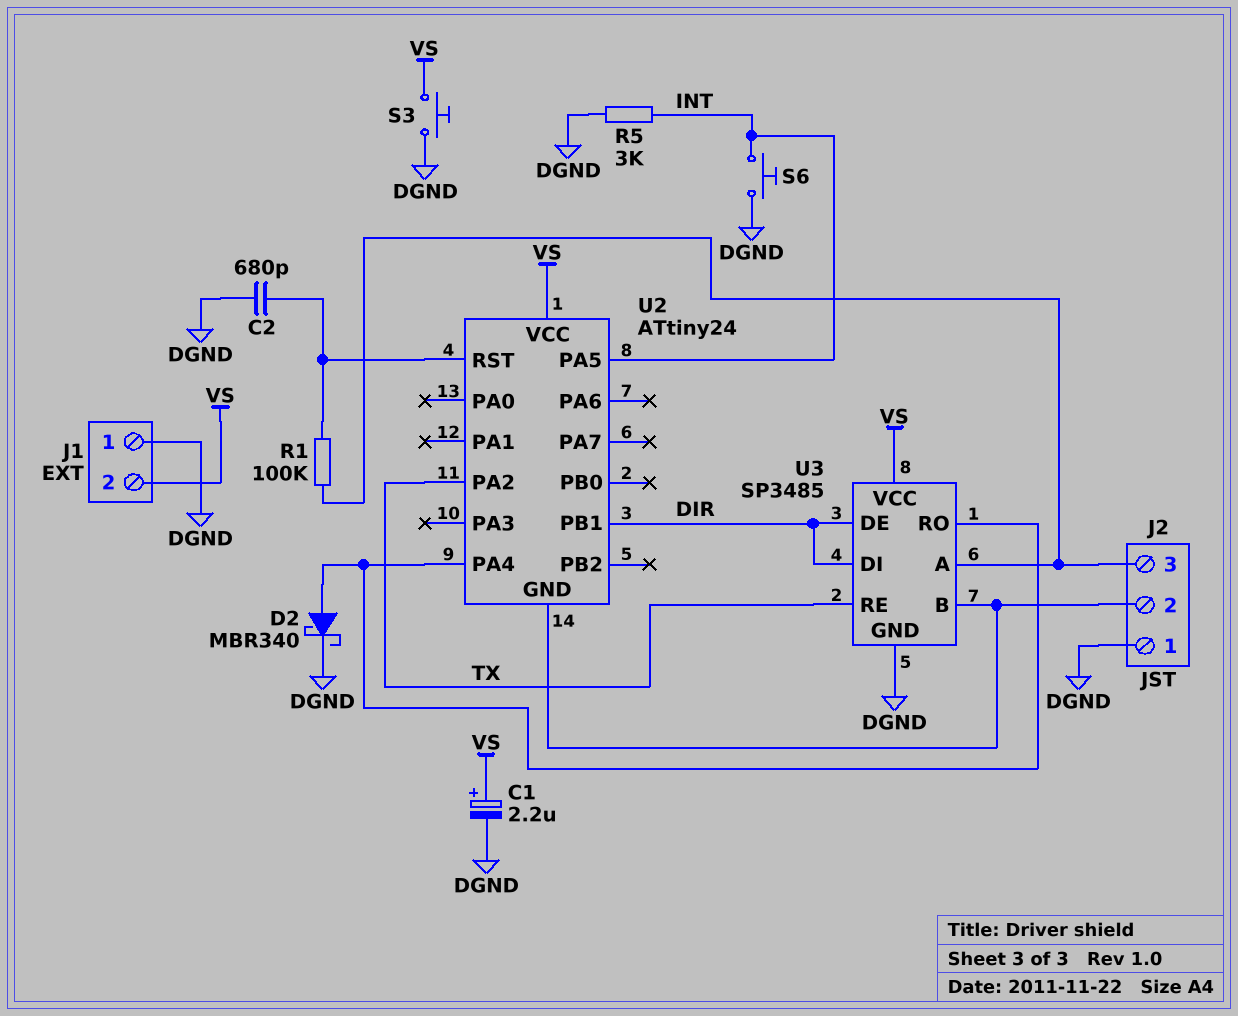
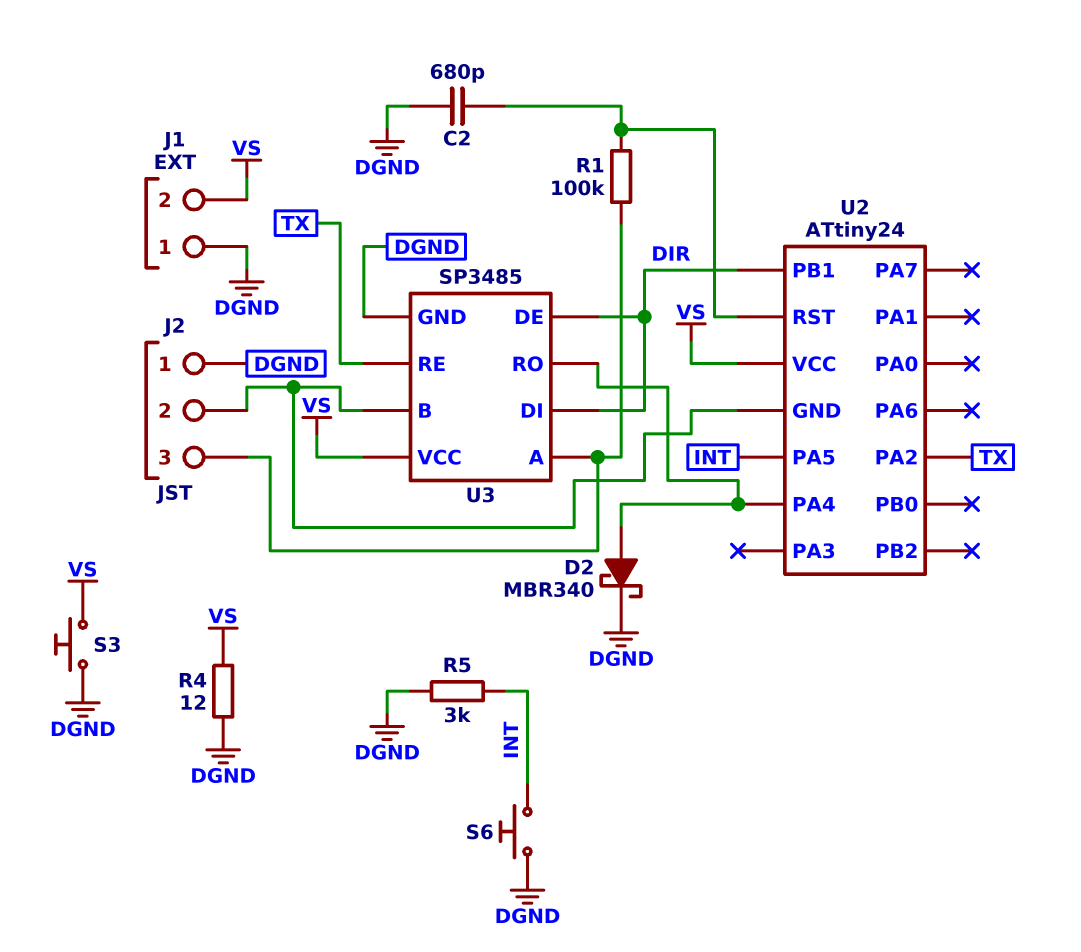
C1: 2.2uF (plus VS, minus DGND) -> none
R4: none -> 12 (DGND, VS)

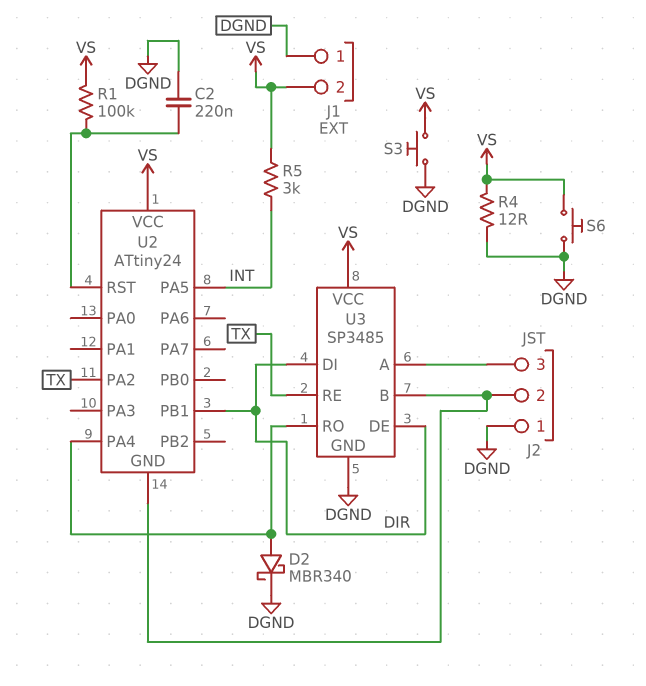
C2: 680pF (DGND, U2/RST) -> 220nF (DGND, U2/RST)
R1: 100k (J2/3, U2/RST) -> 100k (U2/RST, VS)
R5: 3k (DGND, INT) -> 3k (INT, VS)
S6: button (DGND, INT) -> button (DGND, VS)

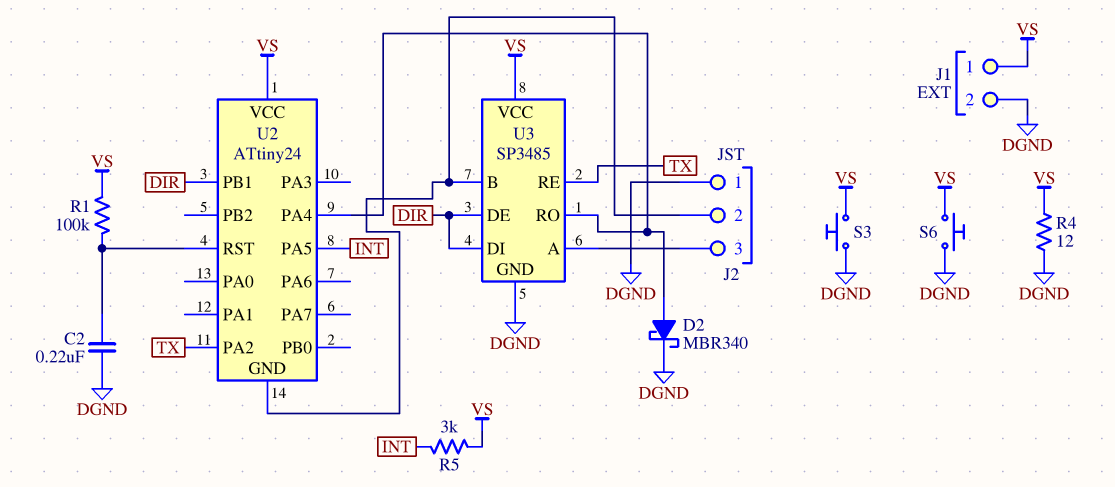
J1 pin 1: DGND -> VS
J1 pin 2: VS -> DGND

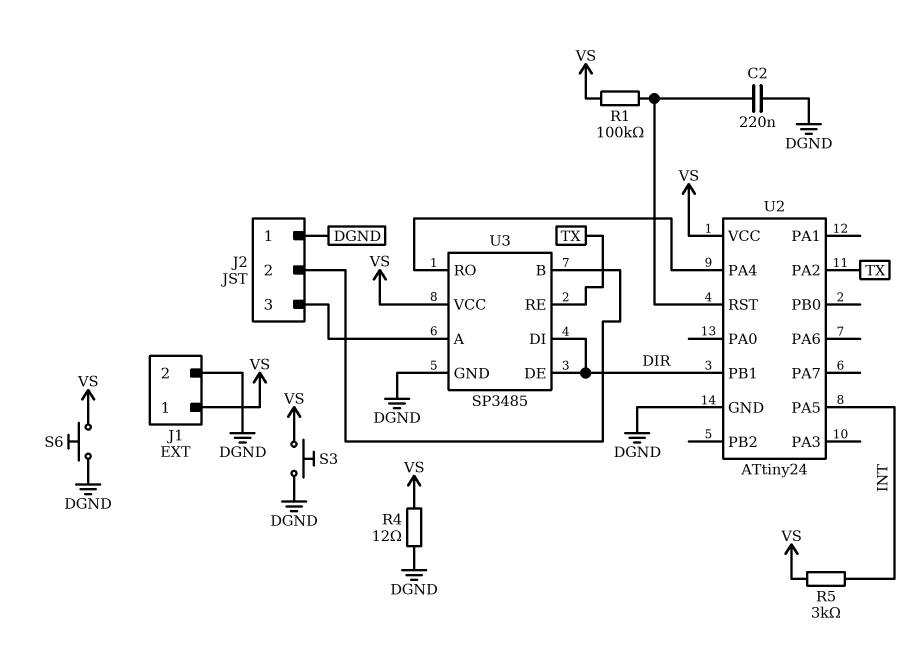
D2: schottky MBR340 (A U2/PA4, K DGND) -> none
U2 pin GND: J2/2 -> DGND

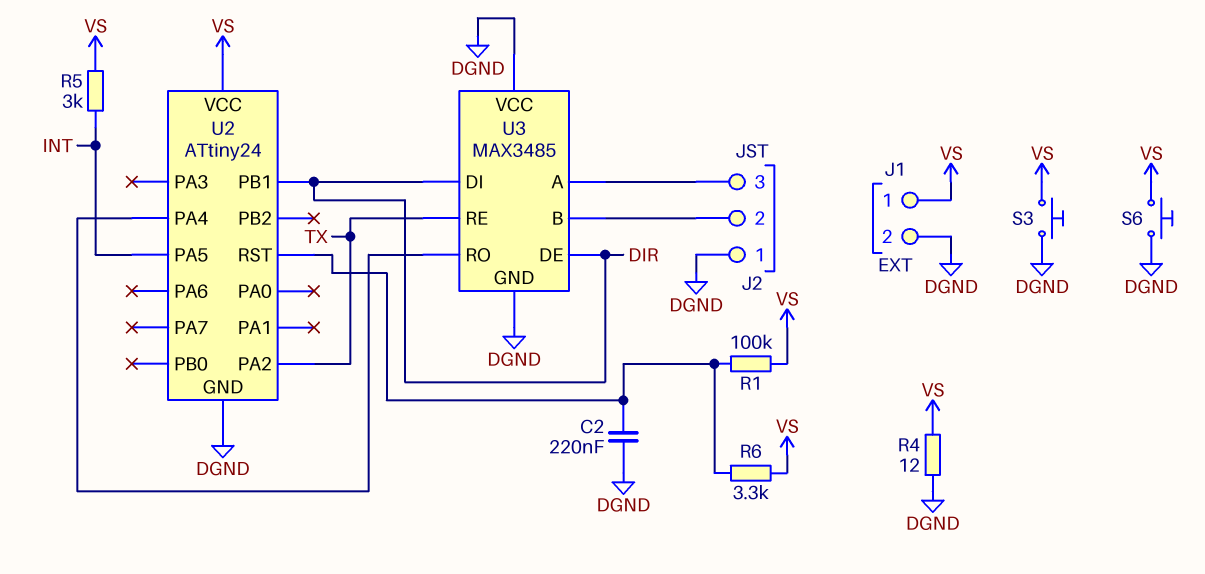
R6: none -> 3.3k (U2/RST, VS)
U3: SP3485 -> MAX3485
U3 pin VCC: VS -> DGND

